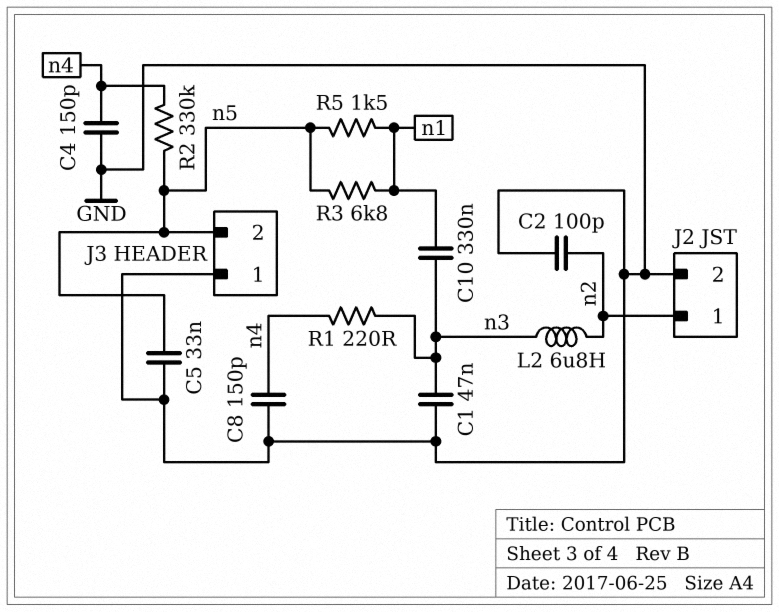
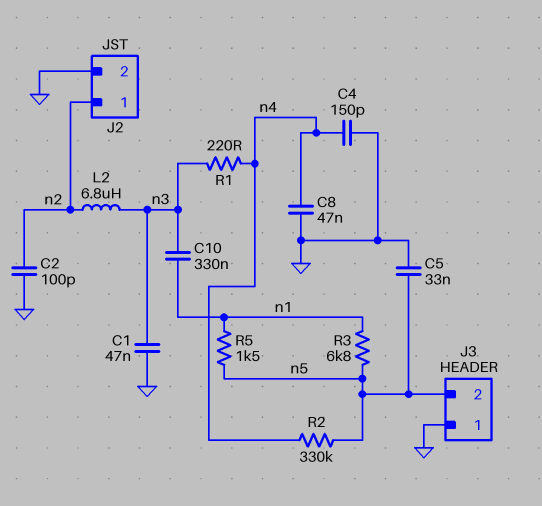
C8: 150pF (GND, n4) -> 47nF (GND, n4)

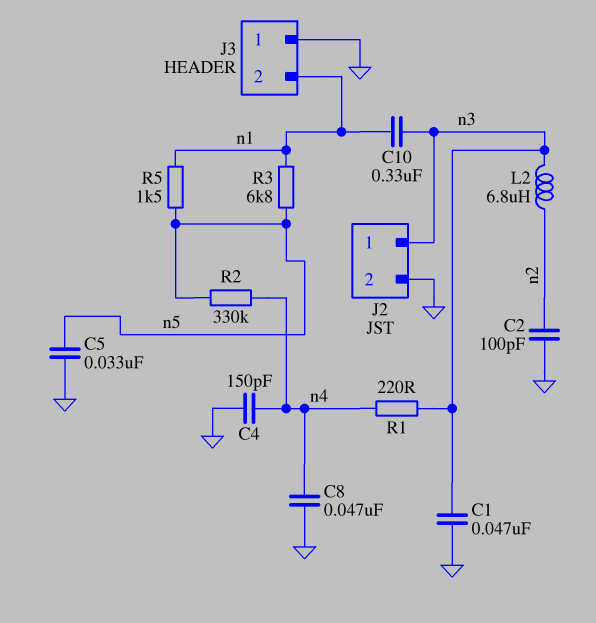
J2 pin 1: n2 -> n3
J3 pin 2: n5 -> n1

